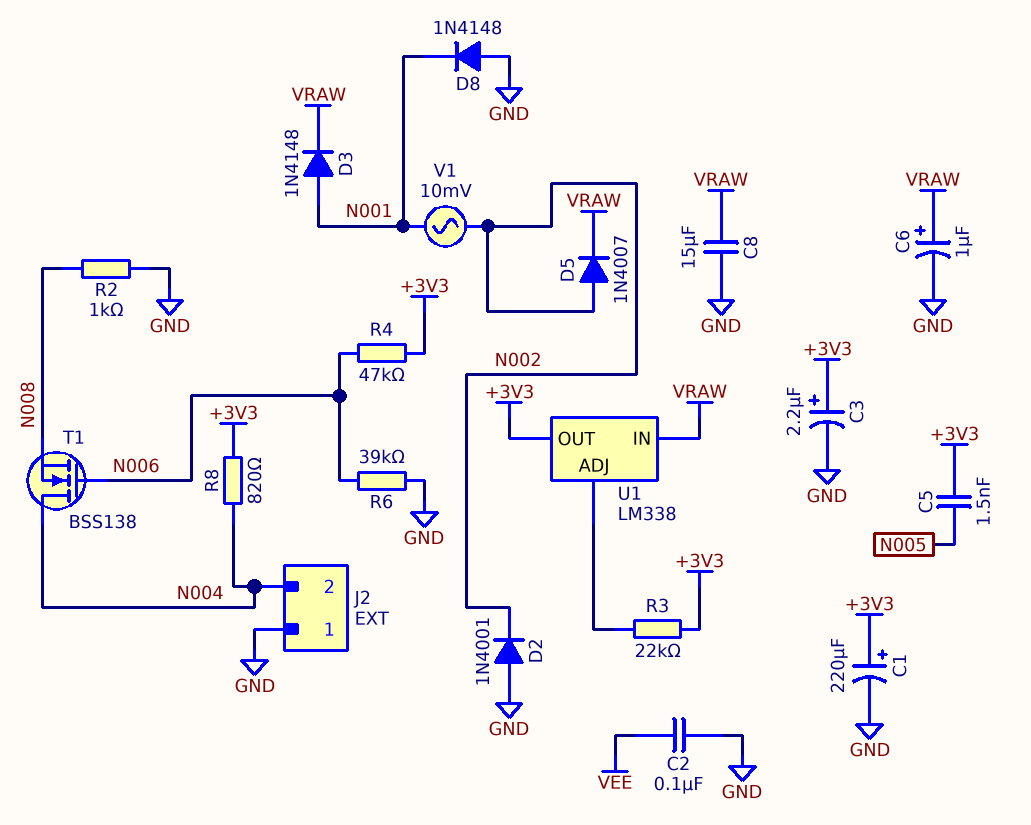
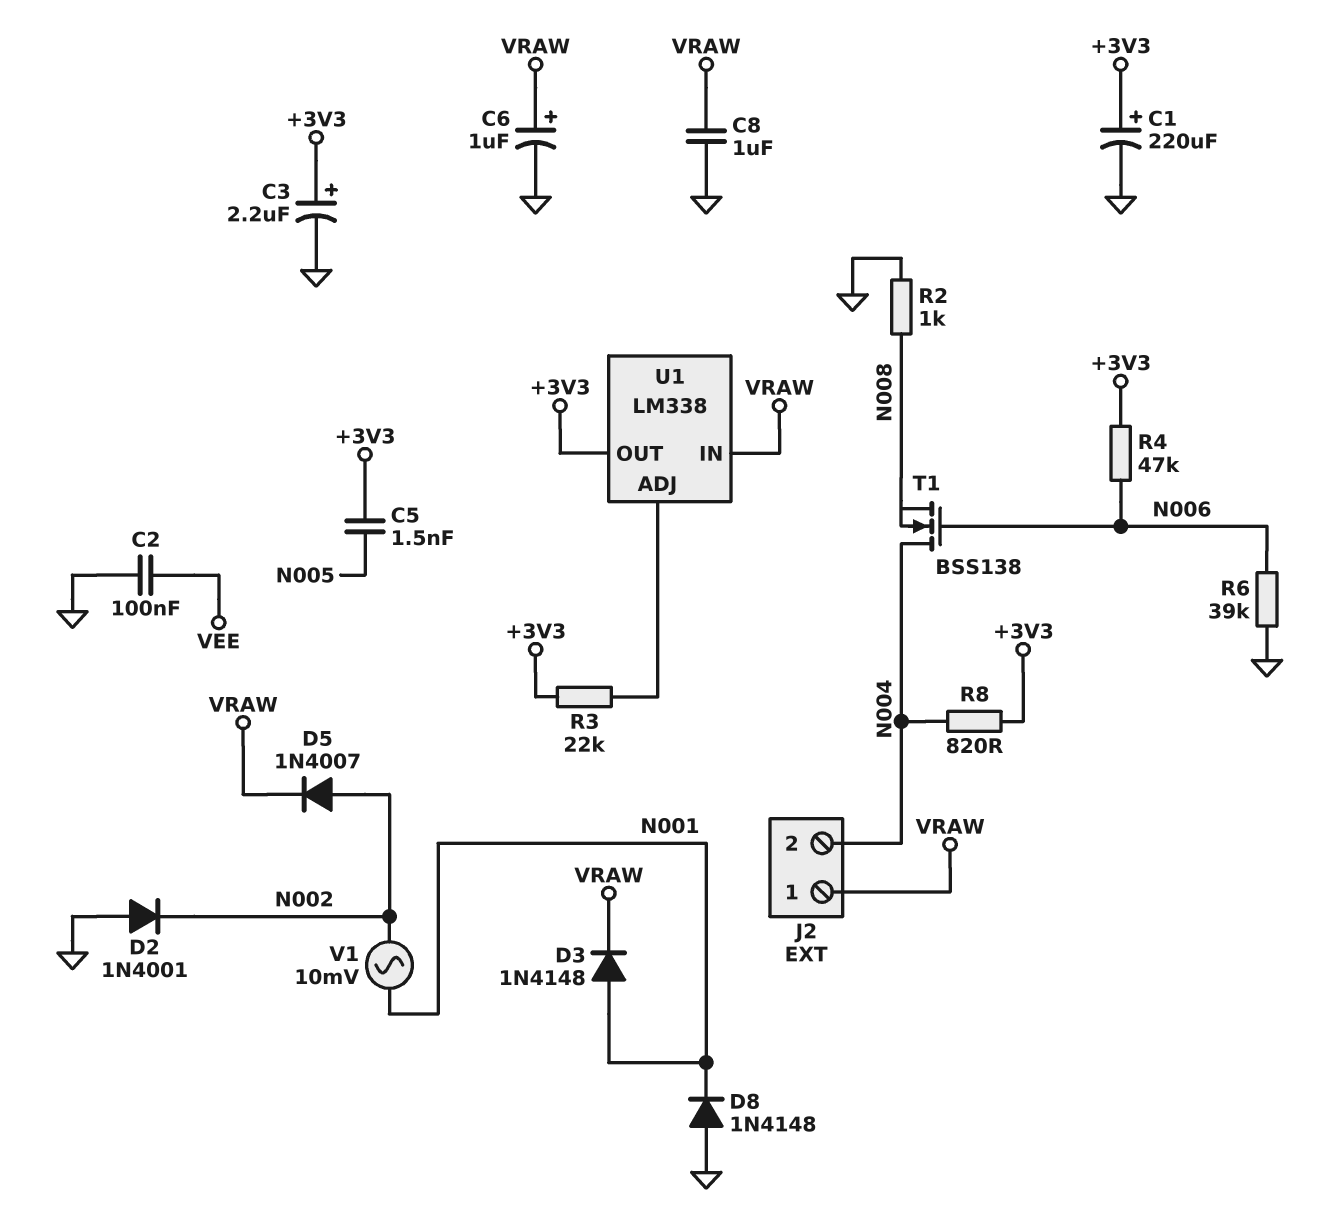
C8: 15uF (GND, VRAW) -> 1uF (GND, VRAW)
J2 pin 1: GND -> VRAW

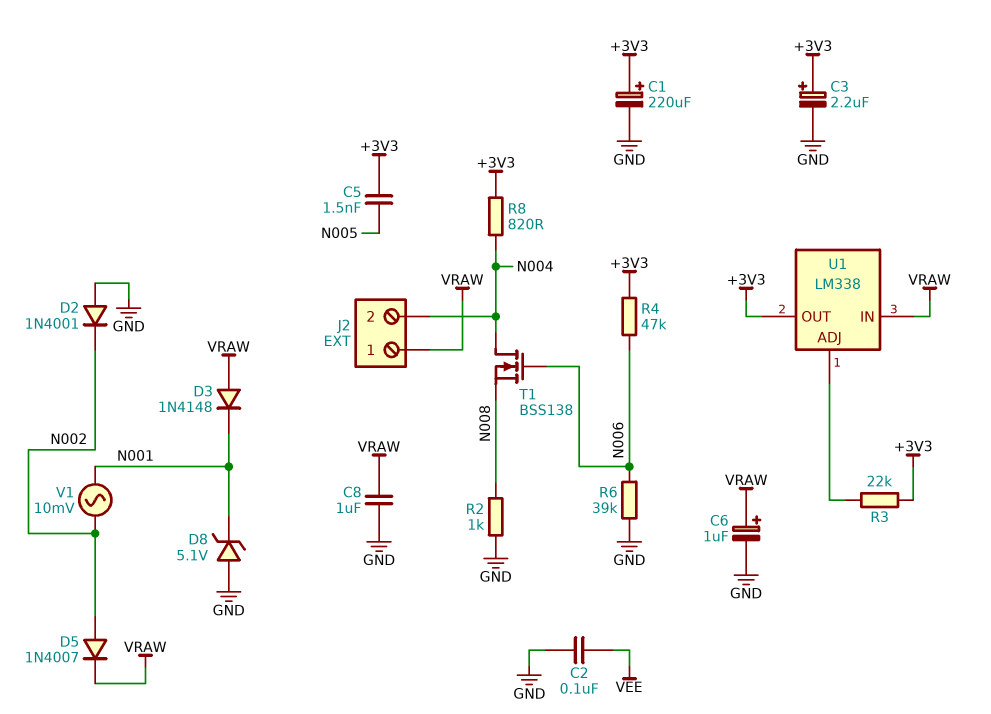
D3: diode 1N4148 (A N001, K VRAW) -> diode 1N4148 (A VRAW, K N001)
D8: diode 1N4148 (A GND, K N001) -> zener 5.1V (A GND, K N001)

